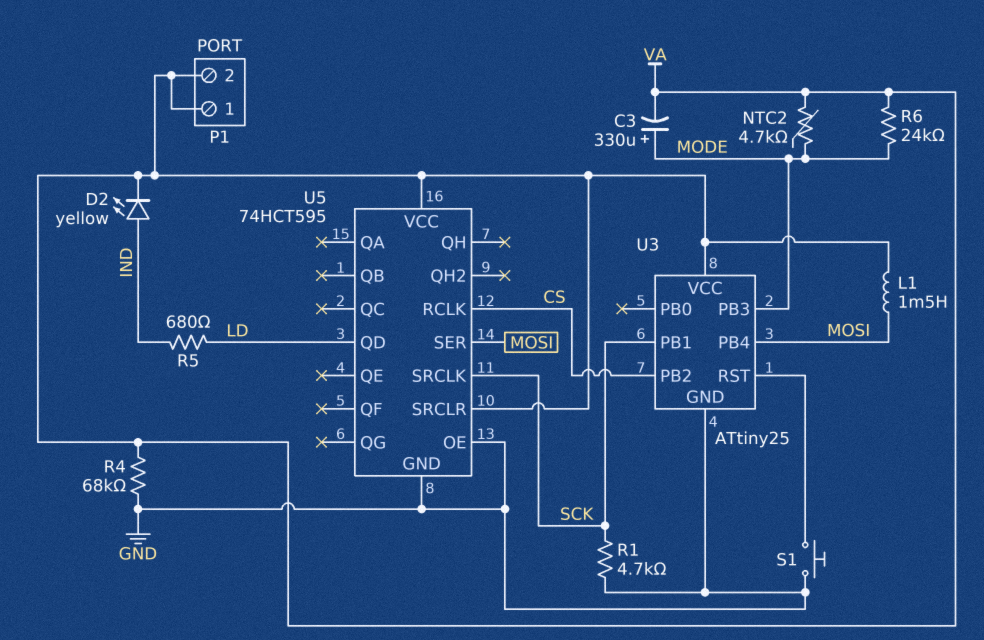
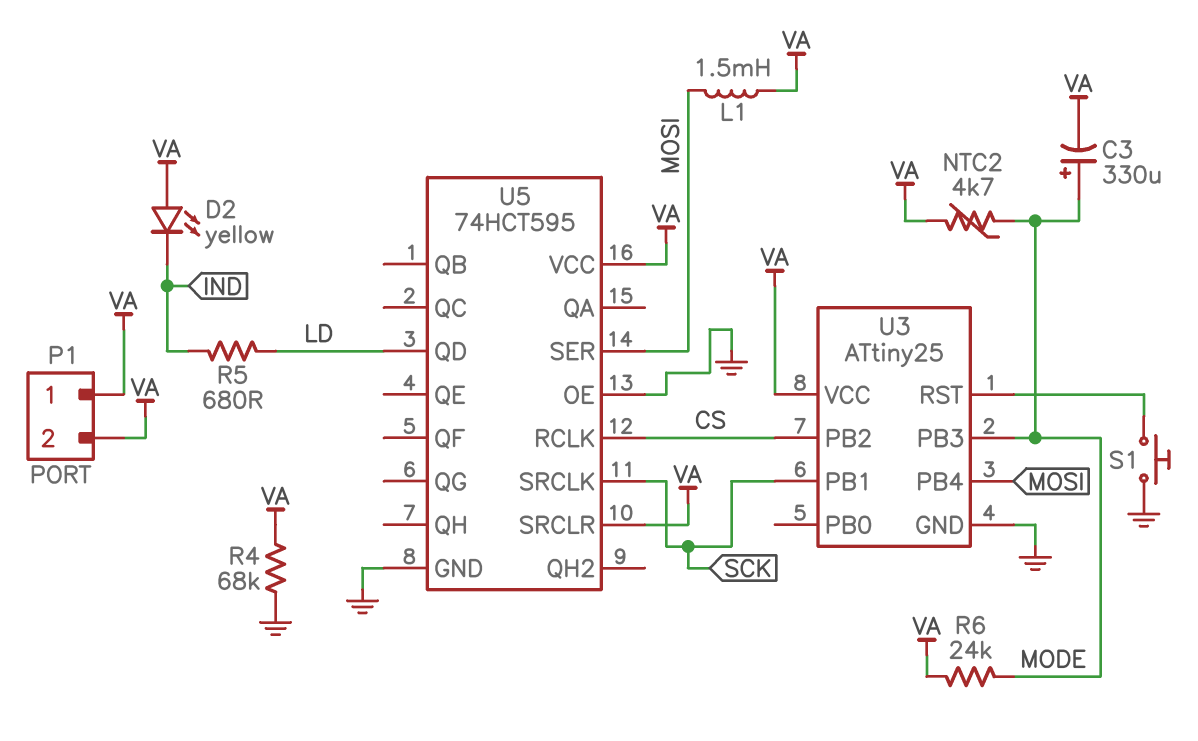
D2: LED yellow (A IND, K VA) -> LED yellow (A VA, K IND)
R1: 4.7k (GND, SCK) -> none

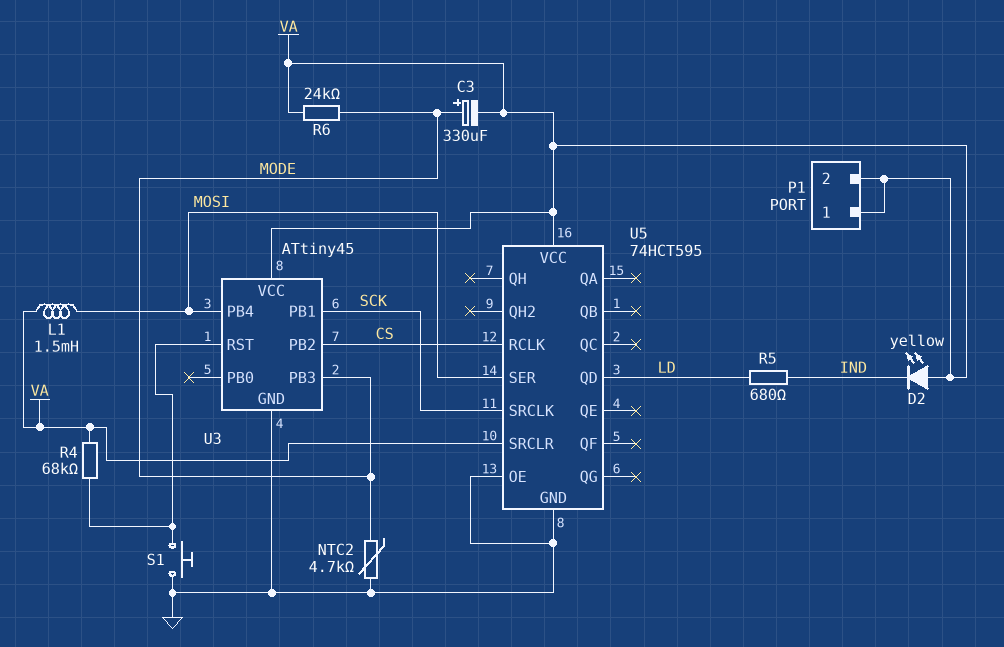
NTC2: 4.7k (MODE, VA) -> 4.7k (GND, MODE)
R4: 68k (GND, VA) -> 68k (U3/RST, VA)
U3: ATtiny25 -> ATtiny45

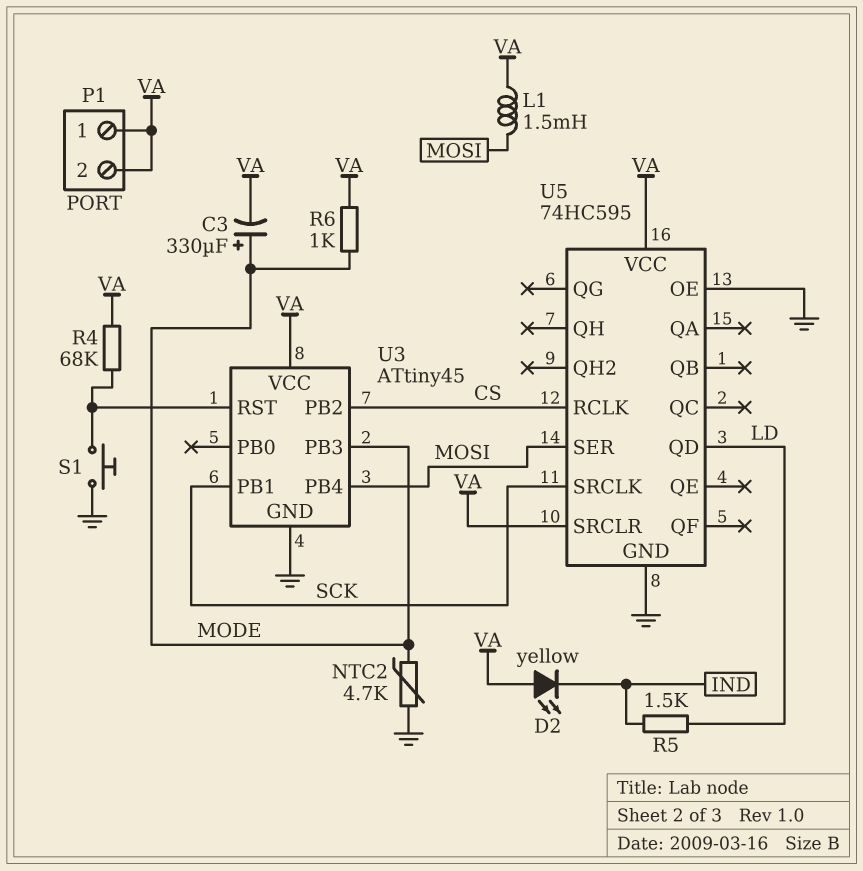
R5: 680 (IND, LD) -> 1.5k (IND, LD)
R6: 24k (MODE, VA) -> 1k (MODE, VA)
U5: 74HCT595 -> 74HC595

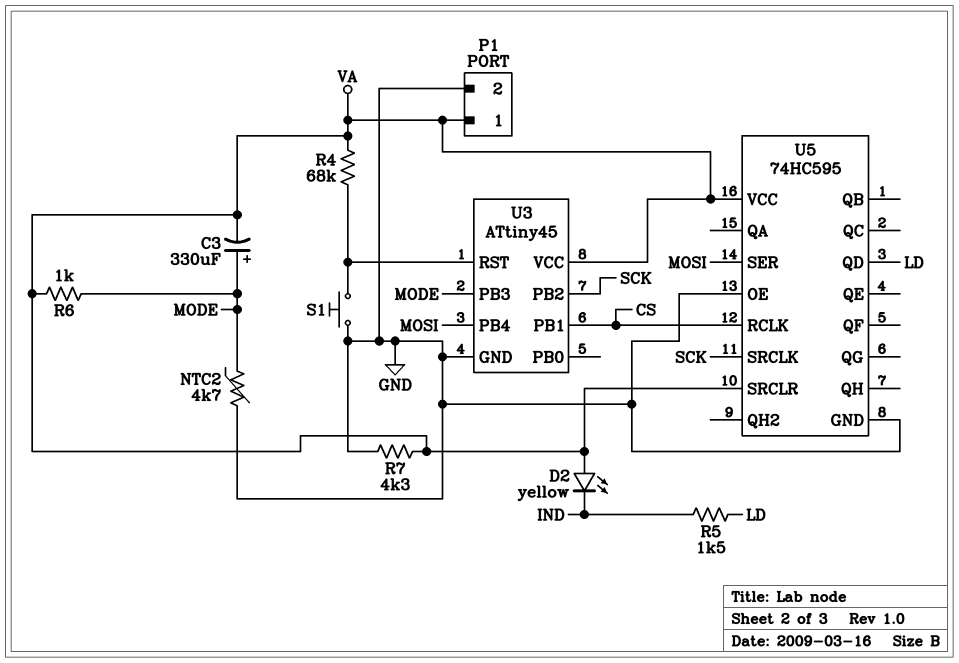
L1: 1.5mH (MOSI, VA) -> none
P1 pin 2: VA -> GND
R7: none -> 4.3k (GND, VA)
U3 pin PB1: SCK -> CS
U3 pin PB2: CS -> SCK

